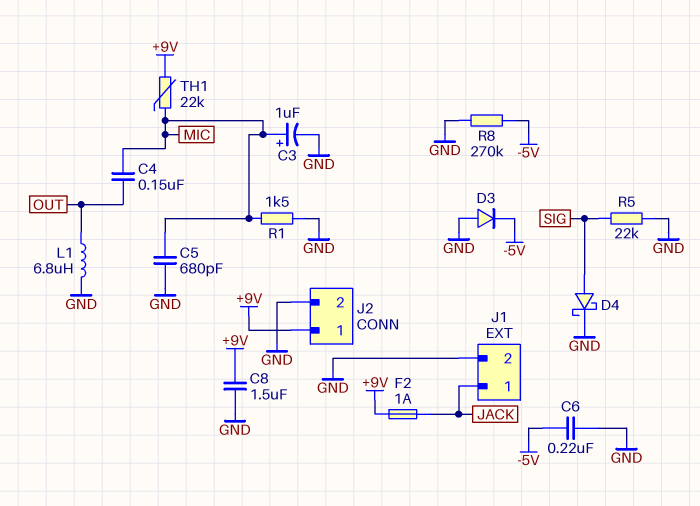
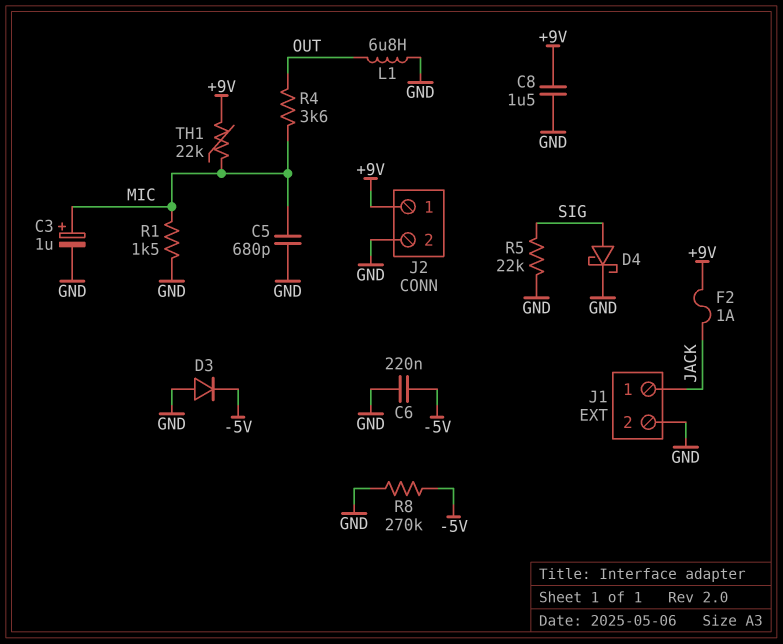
C4: 150nF (MIC, OUT) -> none
R4: none -> 3.6k (MIC, OUT)

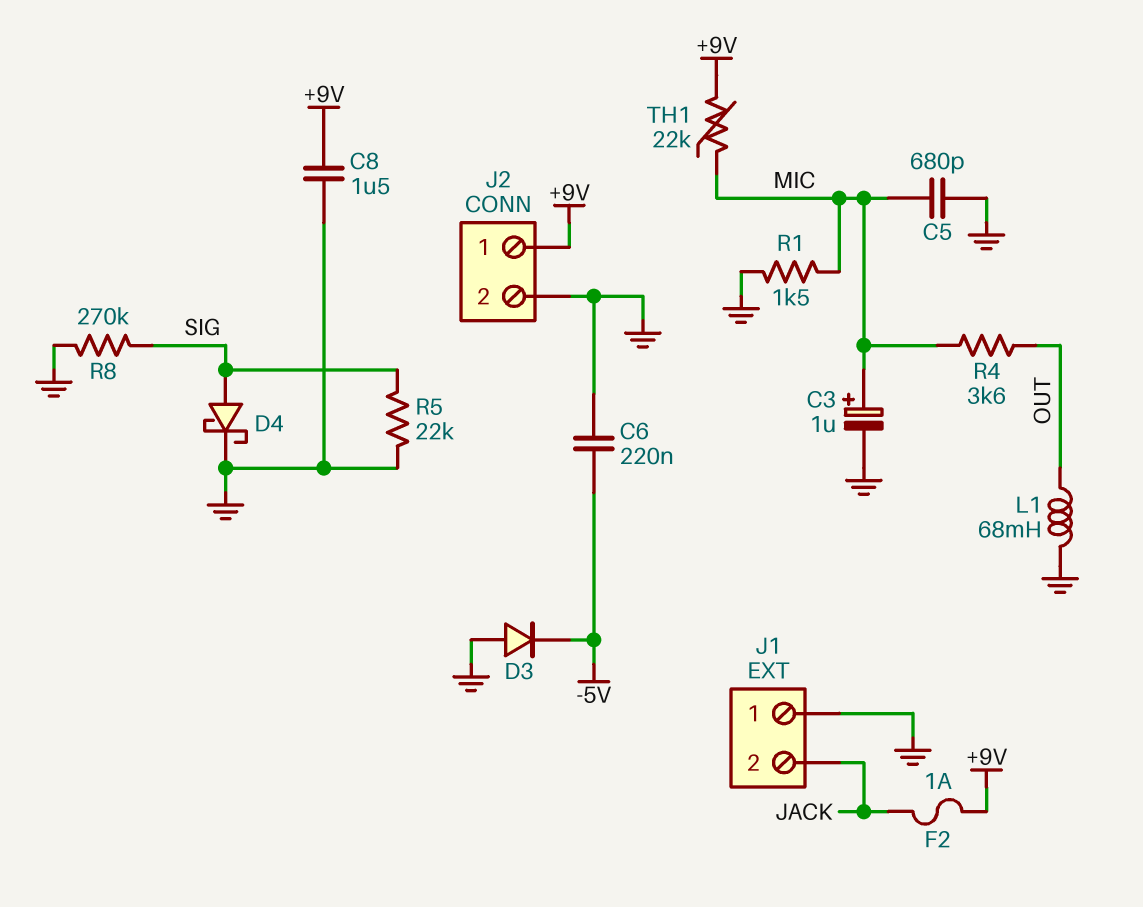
J1 pin 1: JACK -> GND
J1 pin 2: GND -> JACK
L1: 6.8uH (GND, OUT) -> 68mH (GND, OUT)
R8: 270k (-5V, GND) -> 270k (GND, SIG)

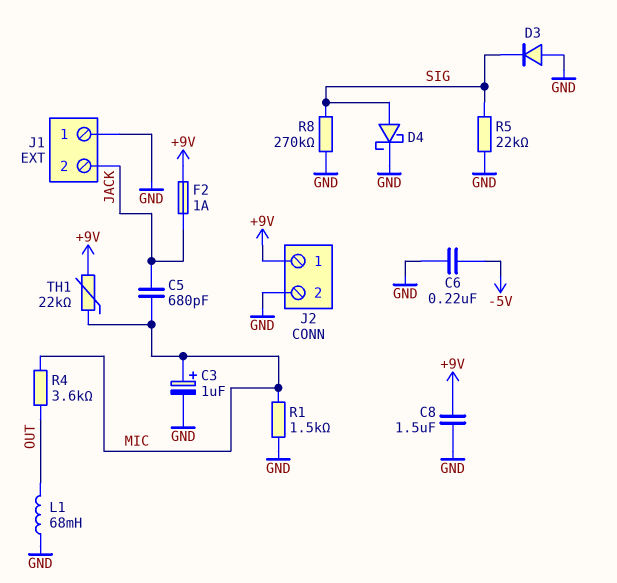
C5: 680pF (GND, MIC) -> 680pF (JACK, MIC)
D3: diode (A GND, K -5V) -> diode (A GND, K SIG)

